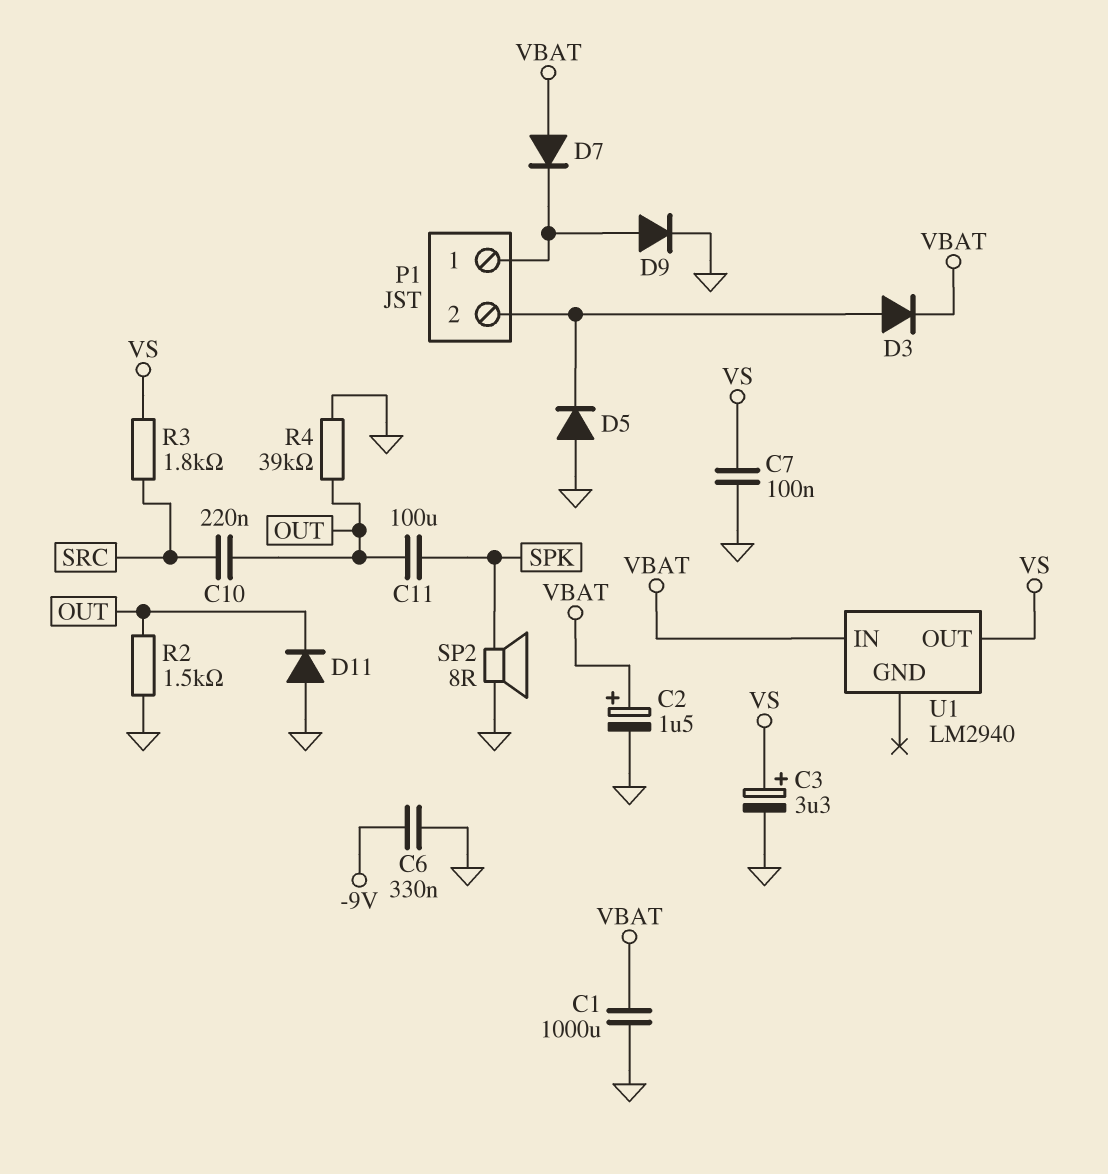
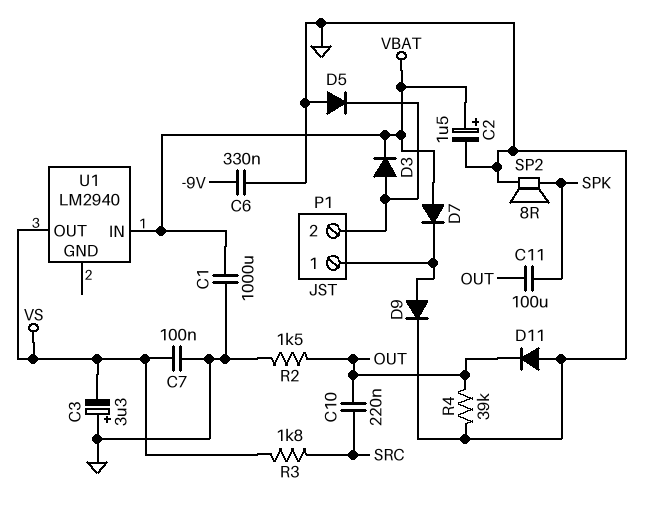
C3: 3.3uF (plus VS, minus GND) -> 3.3uF (plus GND, minus VS)

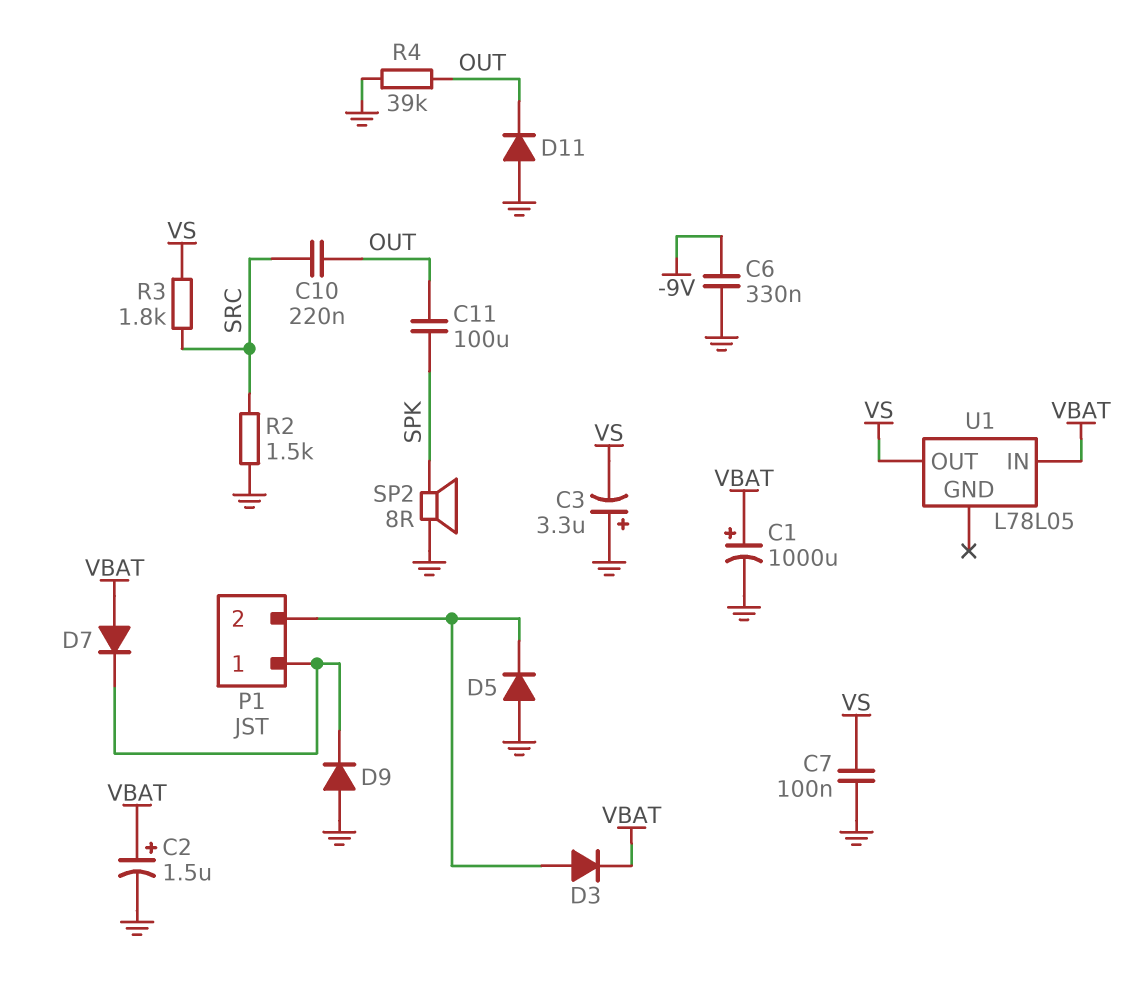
C1: 1000uF (GND, VBAT) -> 1000uF (plus VBAT, minus GND)
D9: diode (A P1/1, K GND) -> diode (A GND, K P1/1)
R2: 1.5k (GND, OUT) -> 1.5k (GND, SRC)
U1: LM2940 -> L78L05

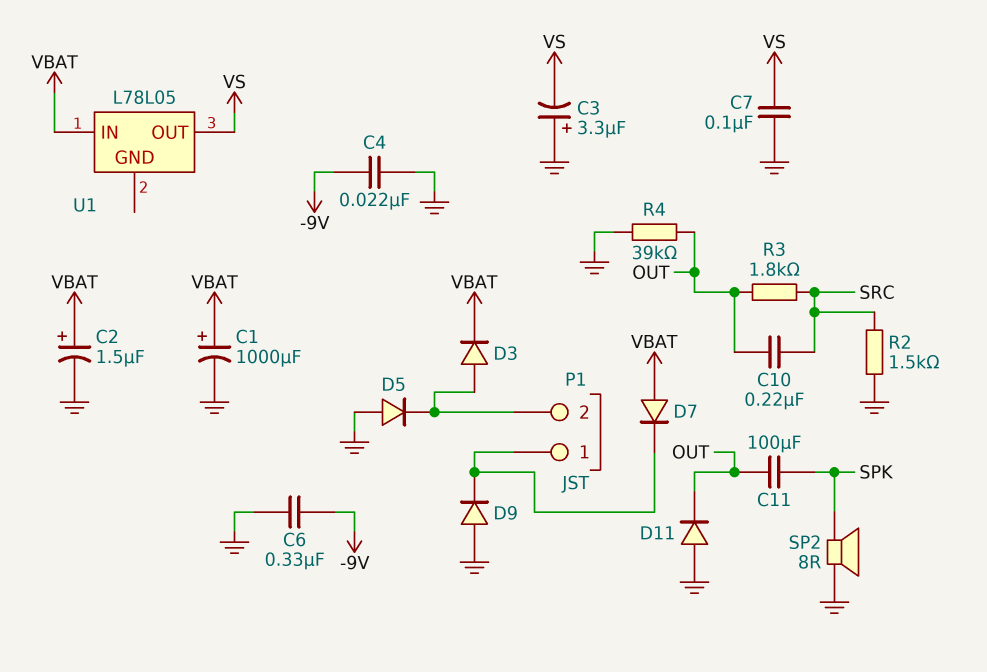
C4: none -> 22nF (-9V, GND)
R3: 1.8k (SRC, VS) -> 1.8k (OUT, SRC)

